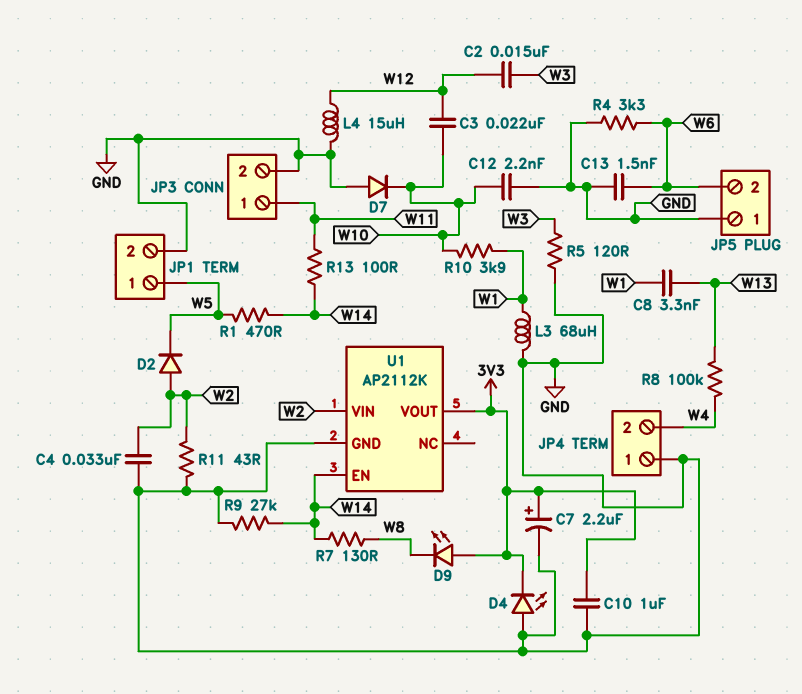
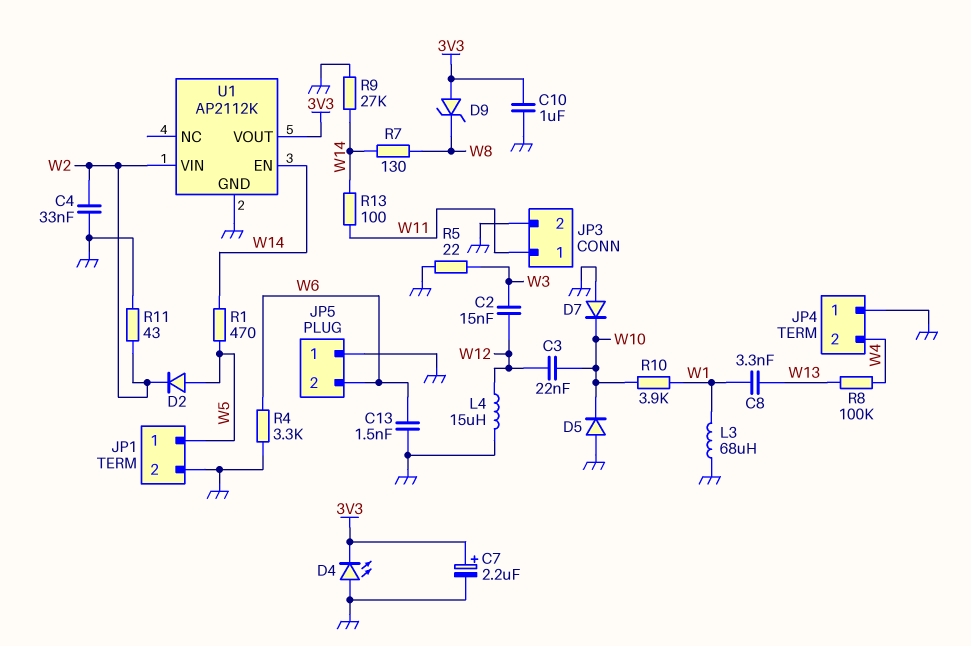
C12: 2.2nF (GND, W10) -> none
D2: diode (A W2, K W5) -> diode (A W5, K W2)
D5: none -> diode (A GND, K W10)
D9: LED (A 3V3, K W8) -> zener (A 3V3, K W8)
R5: 120 (GND, W3) -> 22 (GND, W3)

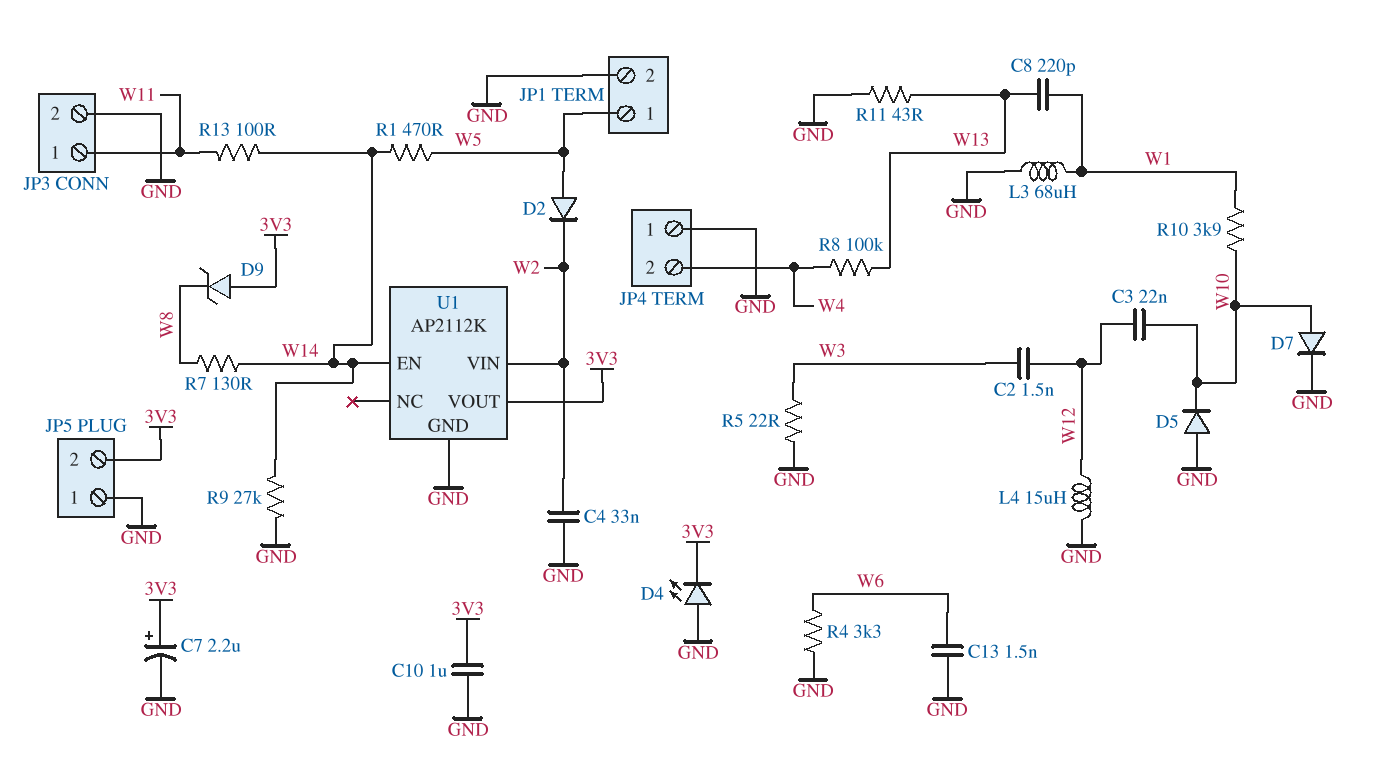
C2: 15nF (W3, W12) -> 1.5nF (W3, W12)
C8: 3.3nF (W1, W13) -> 220pF (W1, W13)
D7: diode (A GND, K W10) -> diode (A W10, K GND)
JP5 pin 2: W6 -> 3V3
R11: 43 (GND, W2) -> 43 (GND, W13)

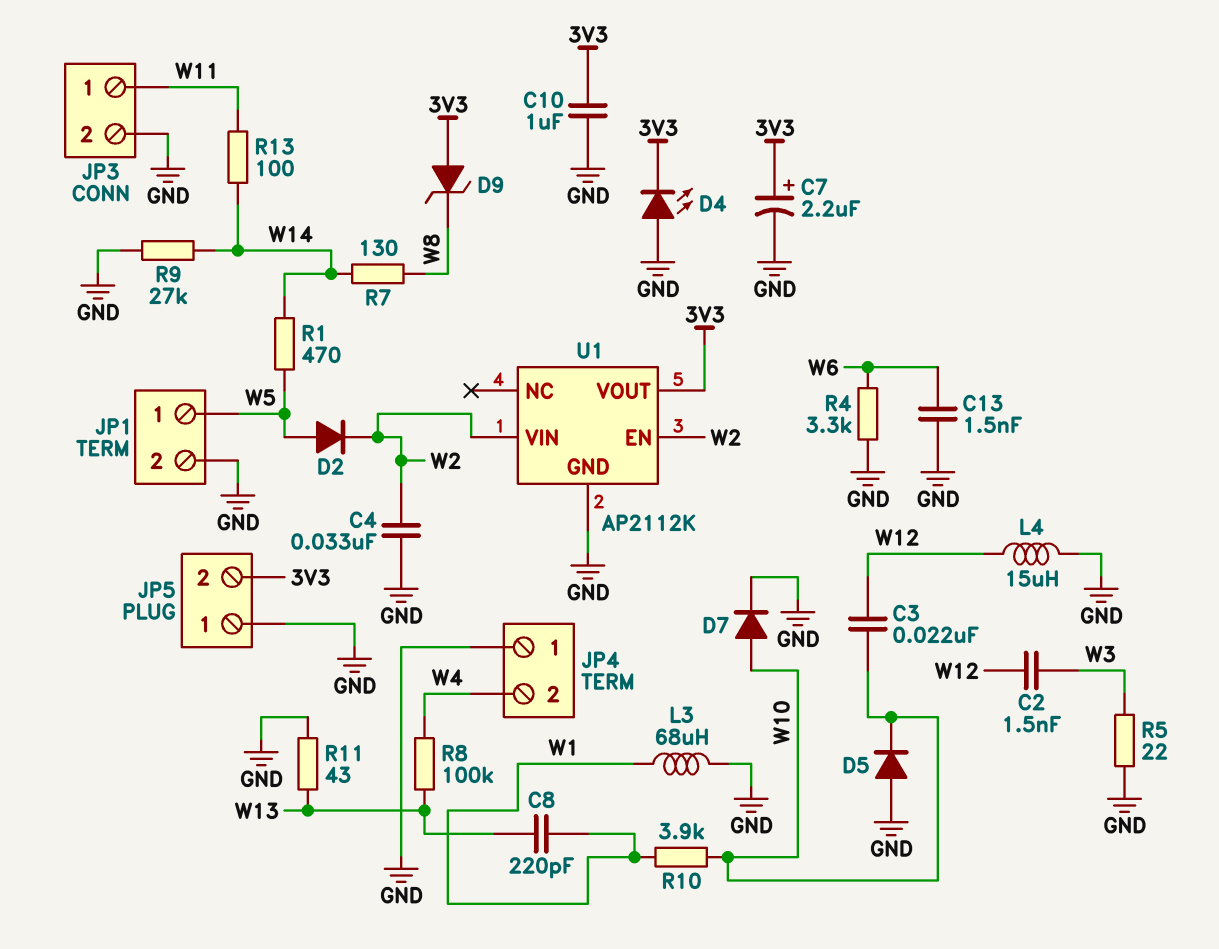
U1 pin EN: W14 -> W2

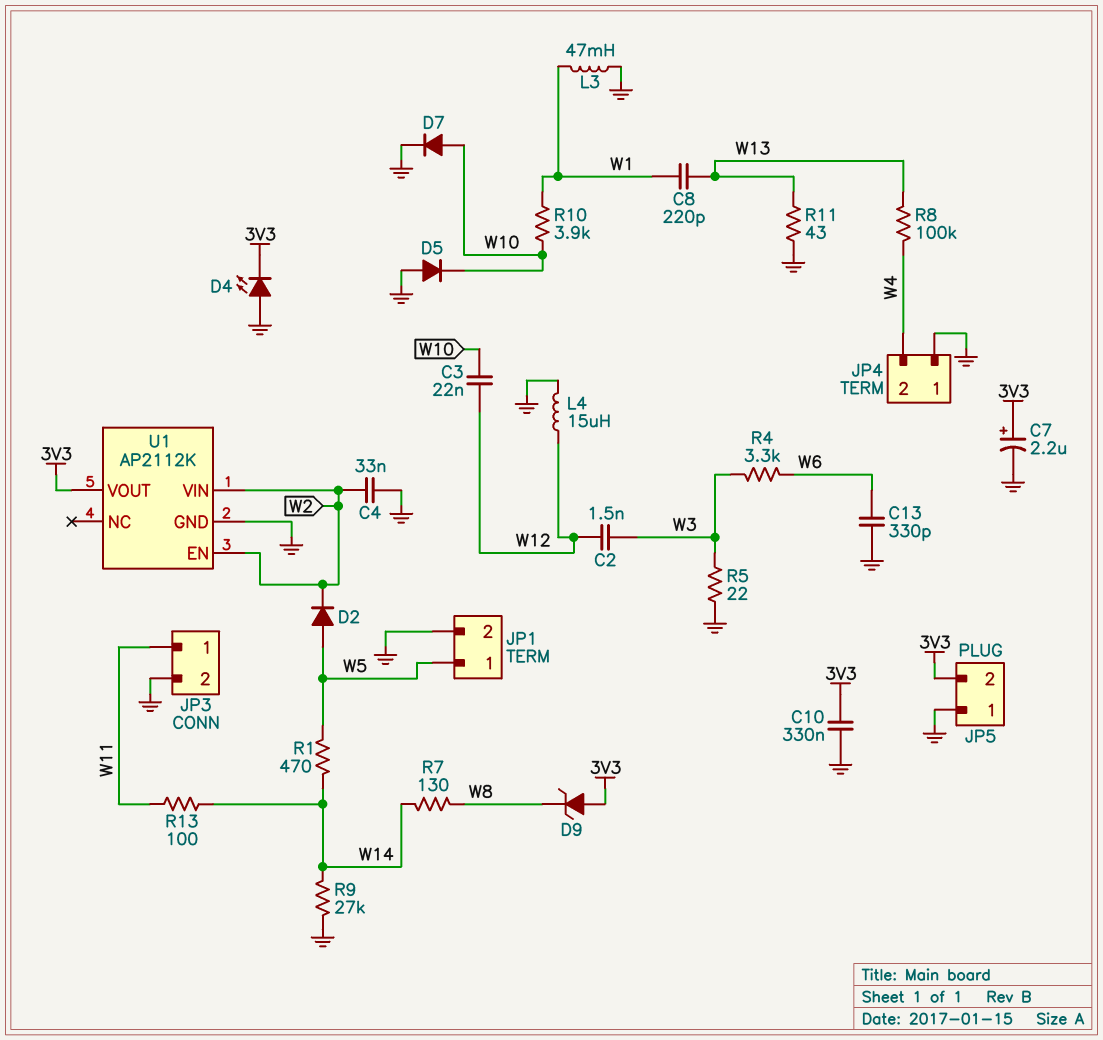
C10: 1uF (3V3, GND) -> 330nF (3V3, GND)
C13: 1.5nF (GND, W6) -> 330pF (GND, W6)
L3: 68uH (GND, W1) -> 47mH (GND, W1)
R4: 3.3k (GND, W6) -> 3.3k (W3, W6)

